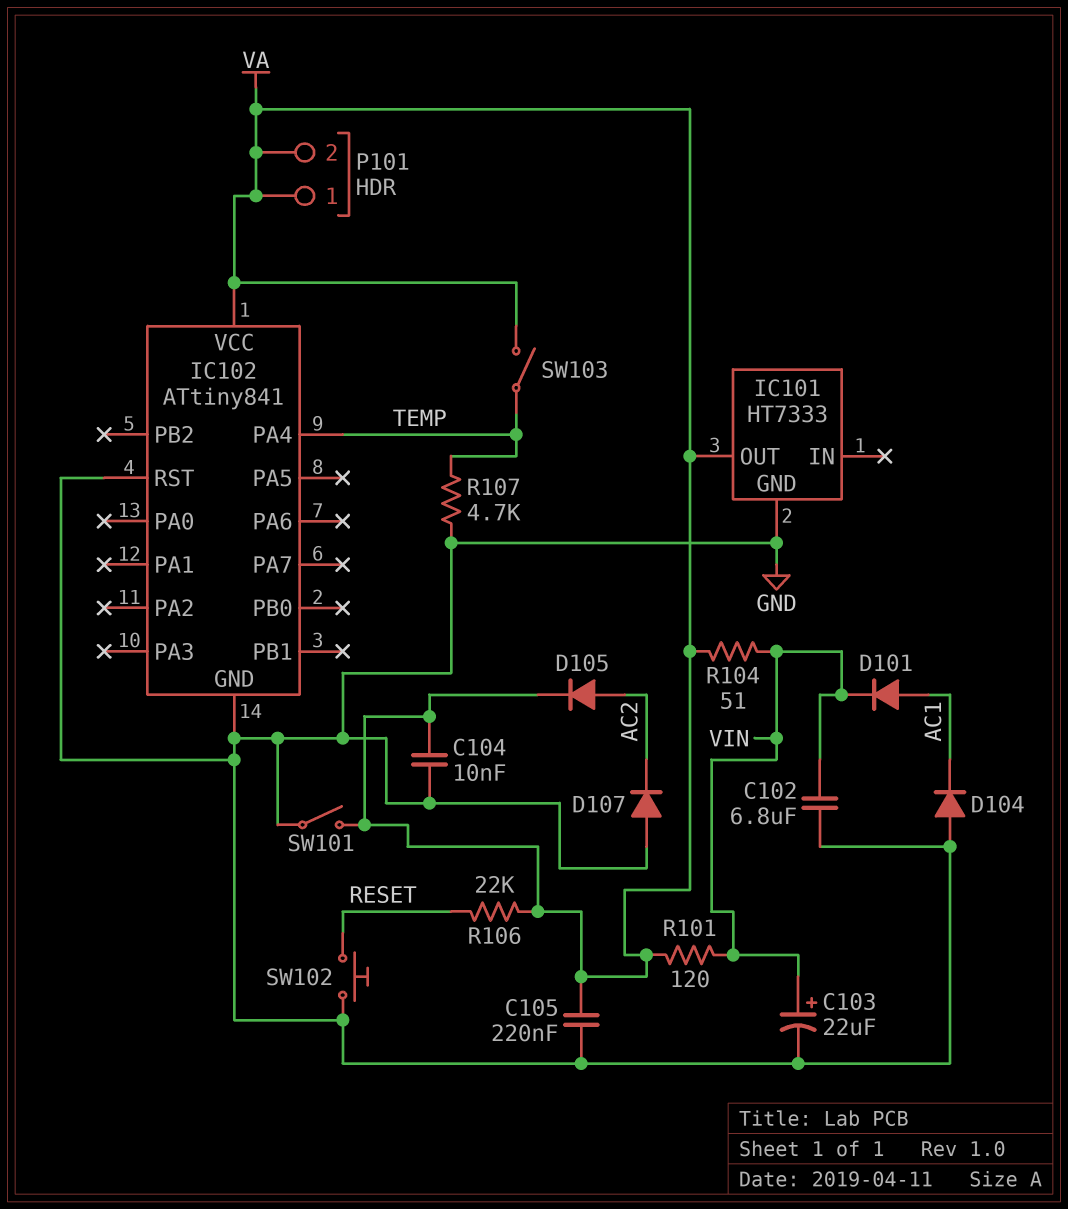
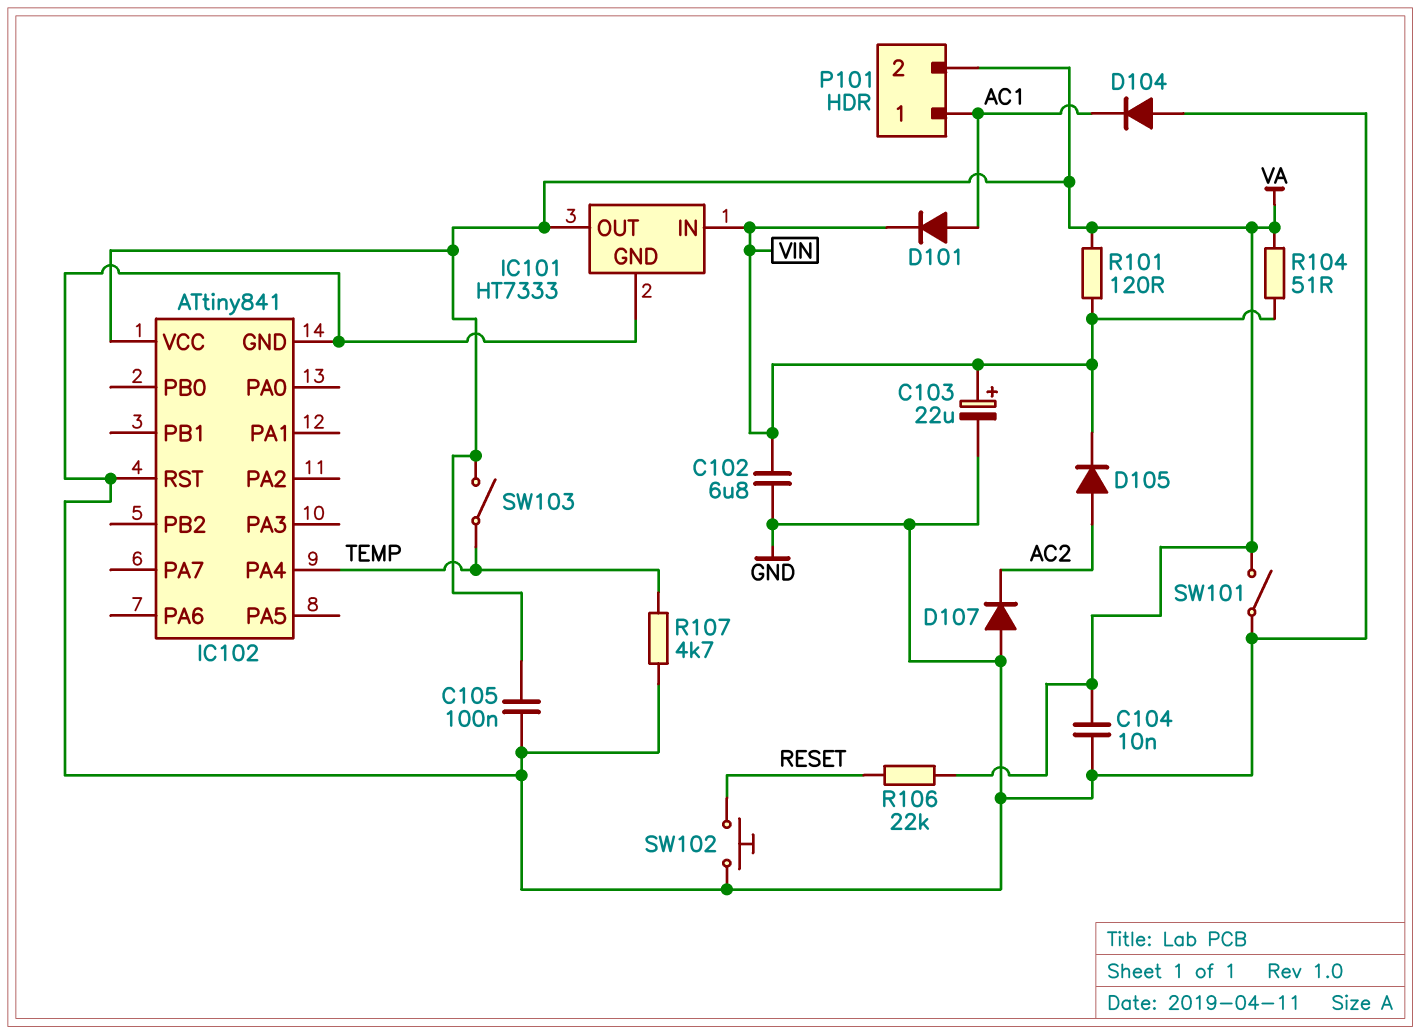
C105: 220nF (GND, VA) -> 100nF (GND, VA)
D105: diode (A AC2, K VA) -> diode (A AC2, K VIN)
IC101 pin IN: none -> VIN
P101 pin 1: VA -> AC1

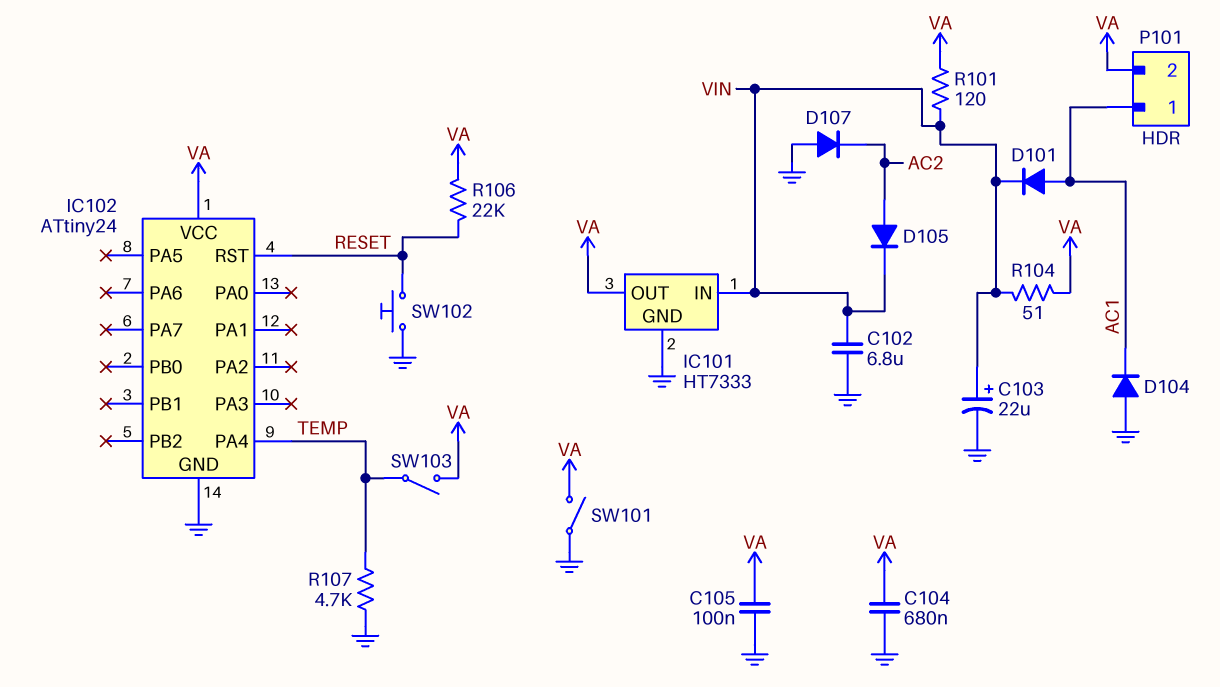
C104: 10nF (GND, VA) -> 680nF (GND, VA)
IC102: ATtiny841 -> ATtiny24
IC102 pin RST: GND -> RESET

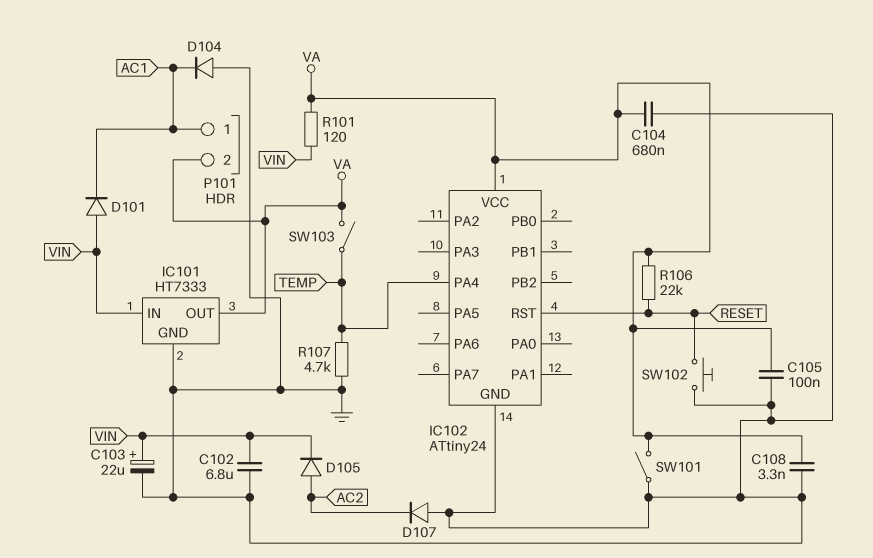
C108: none -> 3.3nF (GND, VA)
D101: diode (A AC1, K VIN) -> diode (A VIN, K AC1)
R104: 51 (VA, VIN) -> none

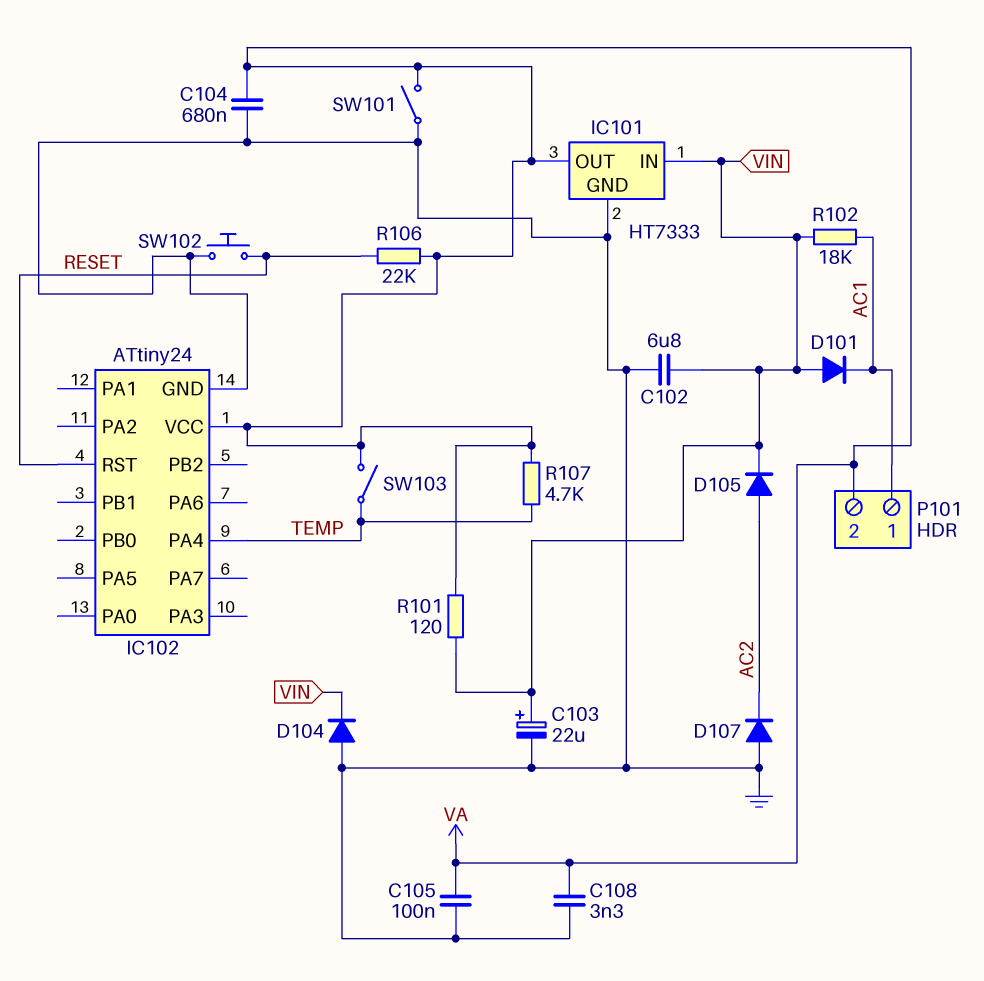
D104: diode (A GND, K AC1) -> diode (A GND, K VIN)
R102: none -> 18k (AC1, VIN)
R107: 4.7k (GND, TEMP) -> 4.7k (TEMP, VA)

